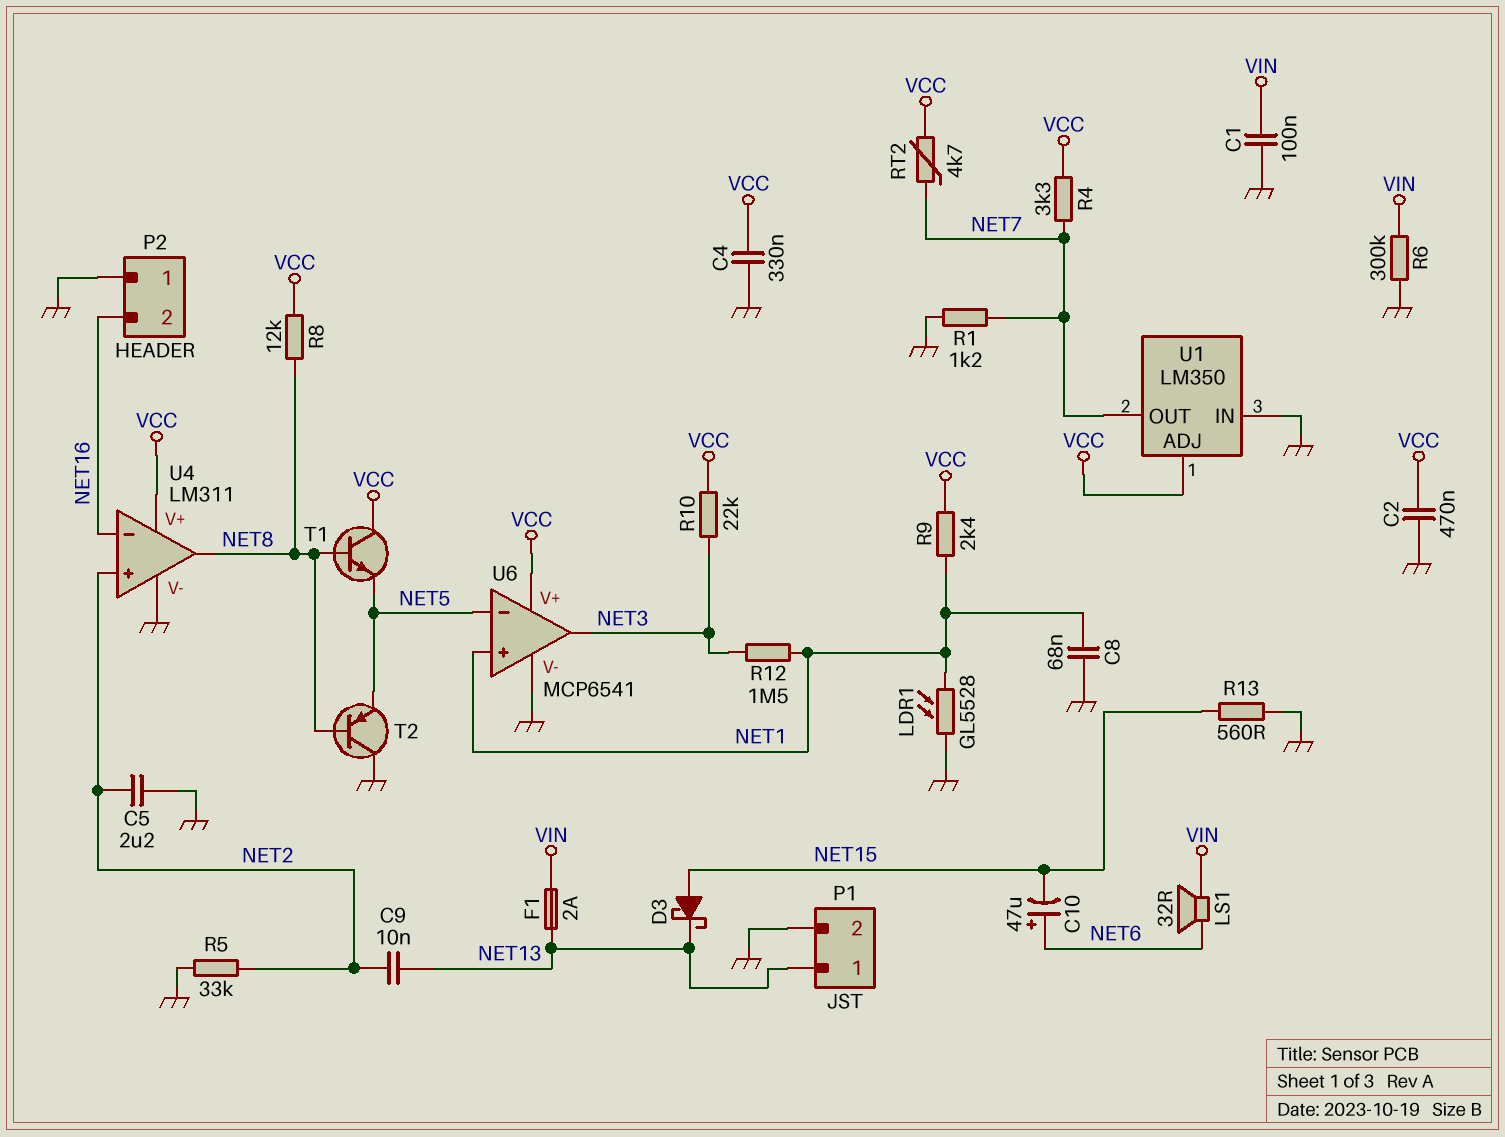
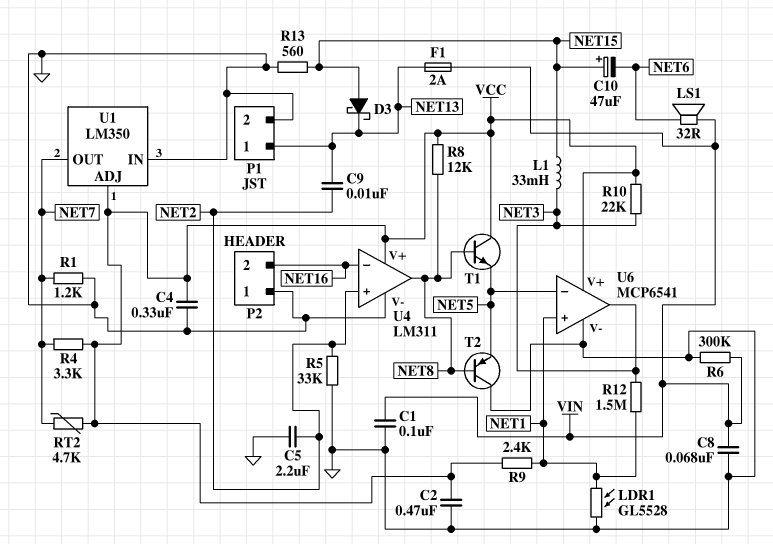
C8: 68nF (GND, NET1) -> 68nF (GND, VIN)
C10: 47uF (plus NET6, minus NET15) -> 47uF (plus NET15, minus NET6)
L1: none -> 33mH (NET3, NET15)

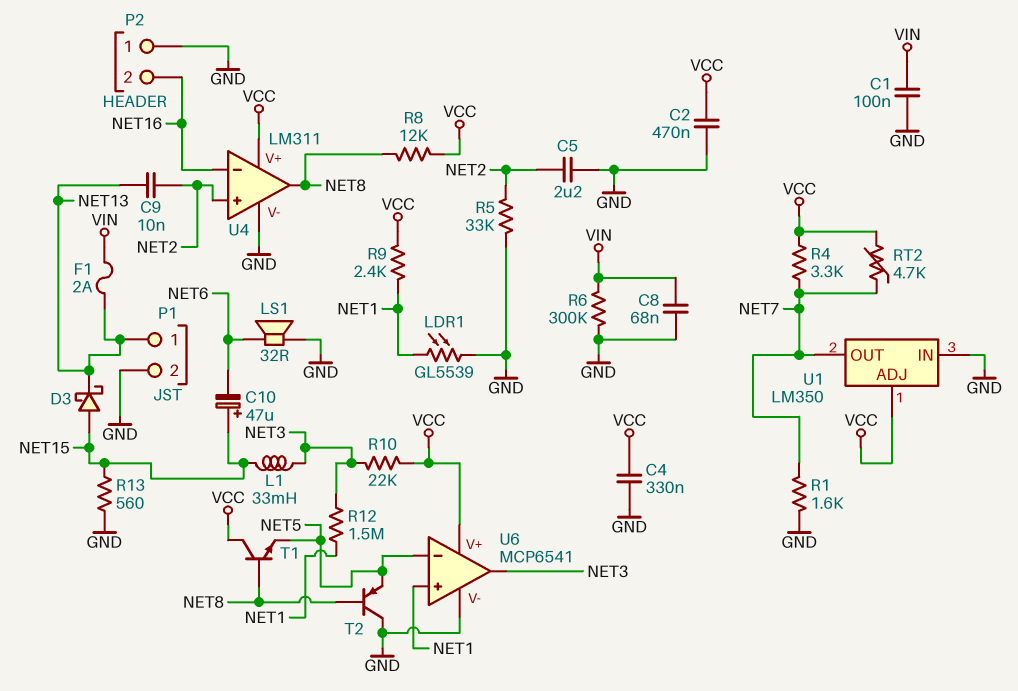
LDR1: GL5528 (GND, NET1) -> GL5539 (GND, NET1)
LS1: speaker 32R (NET6, VIN) -> speaker 32R (GND, NET6)
R1: 1.2k (GND, NET7) -> 1.6k (GND, NET7)

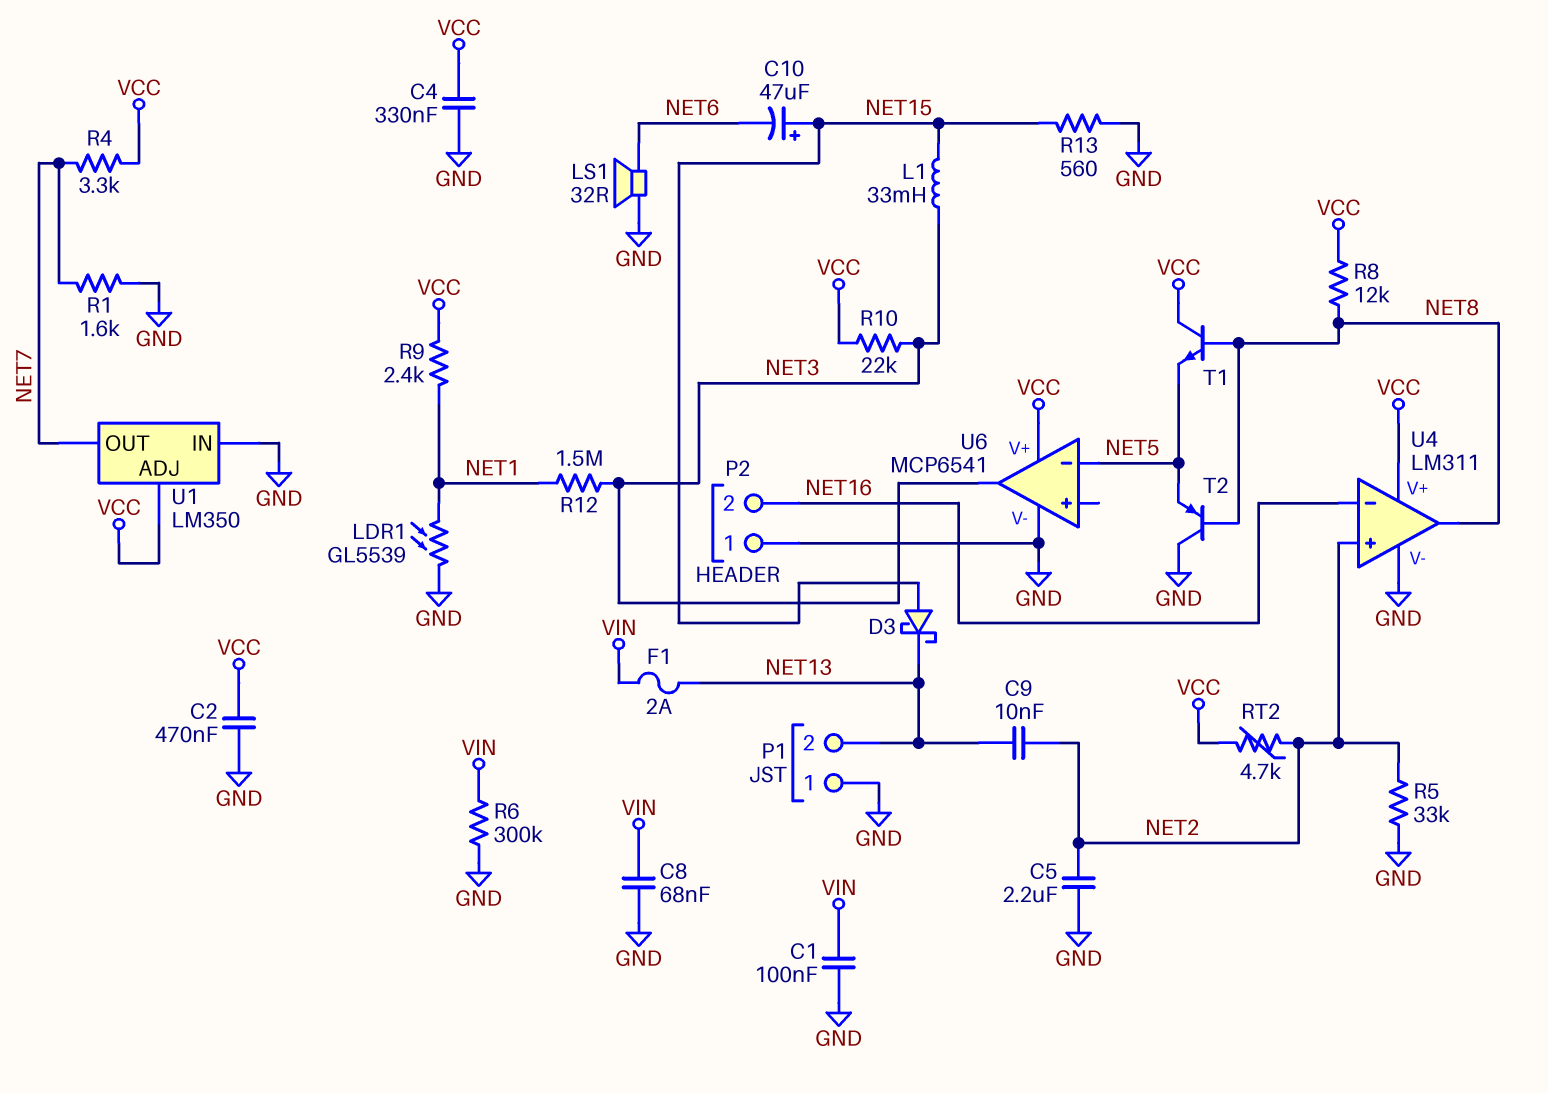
P1 pin 1: NET13 -> GND
P1 pin 2: GND -> NET13
RT2: 4.7k (NET7, VCC) -> 4.7k (NET2, VCC)
U6 pin in+: NET1 -> none

